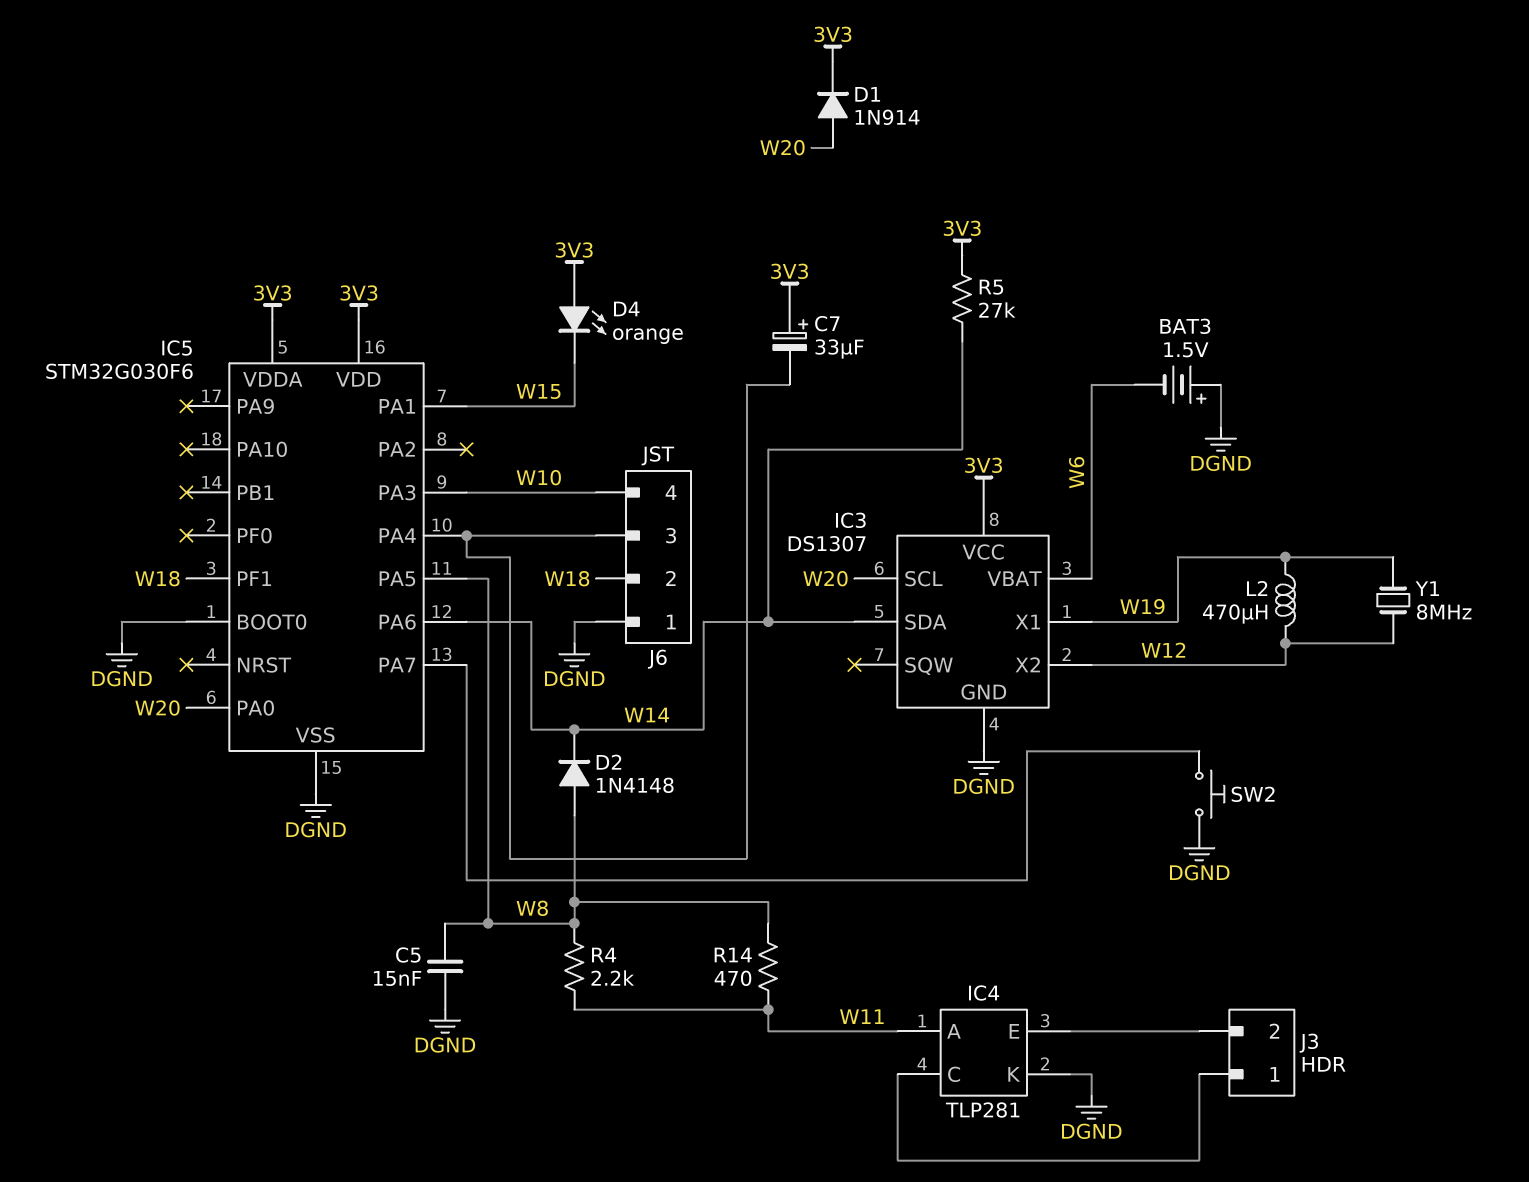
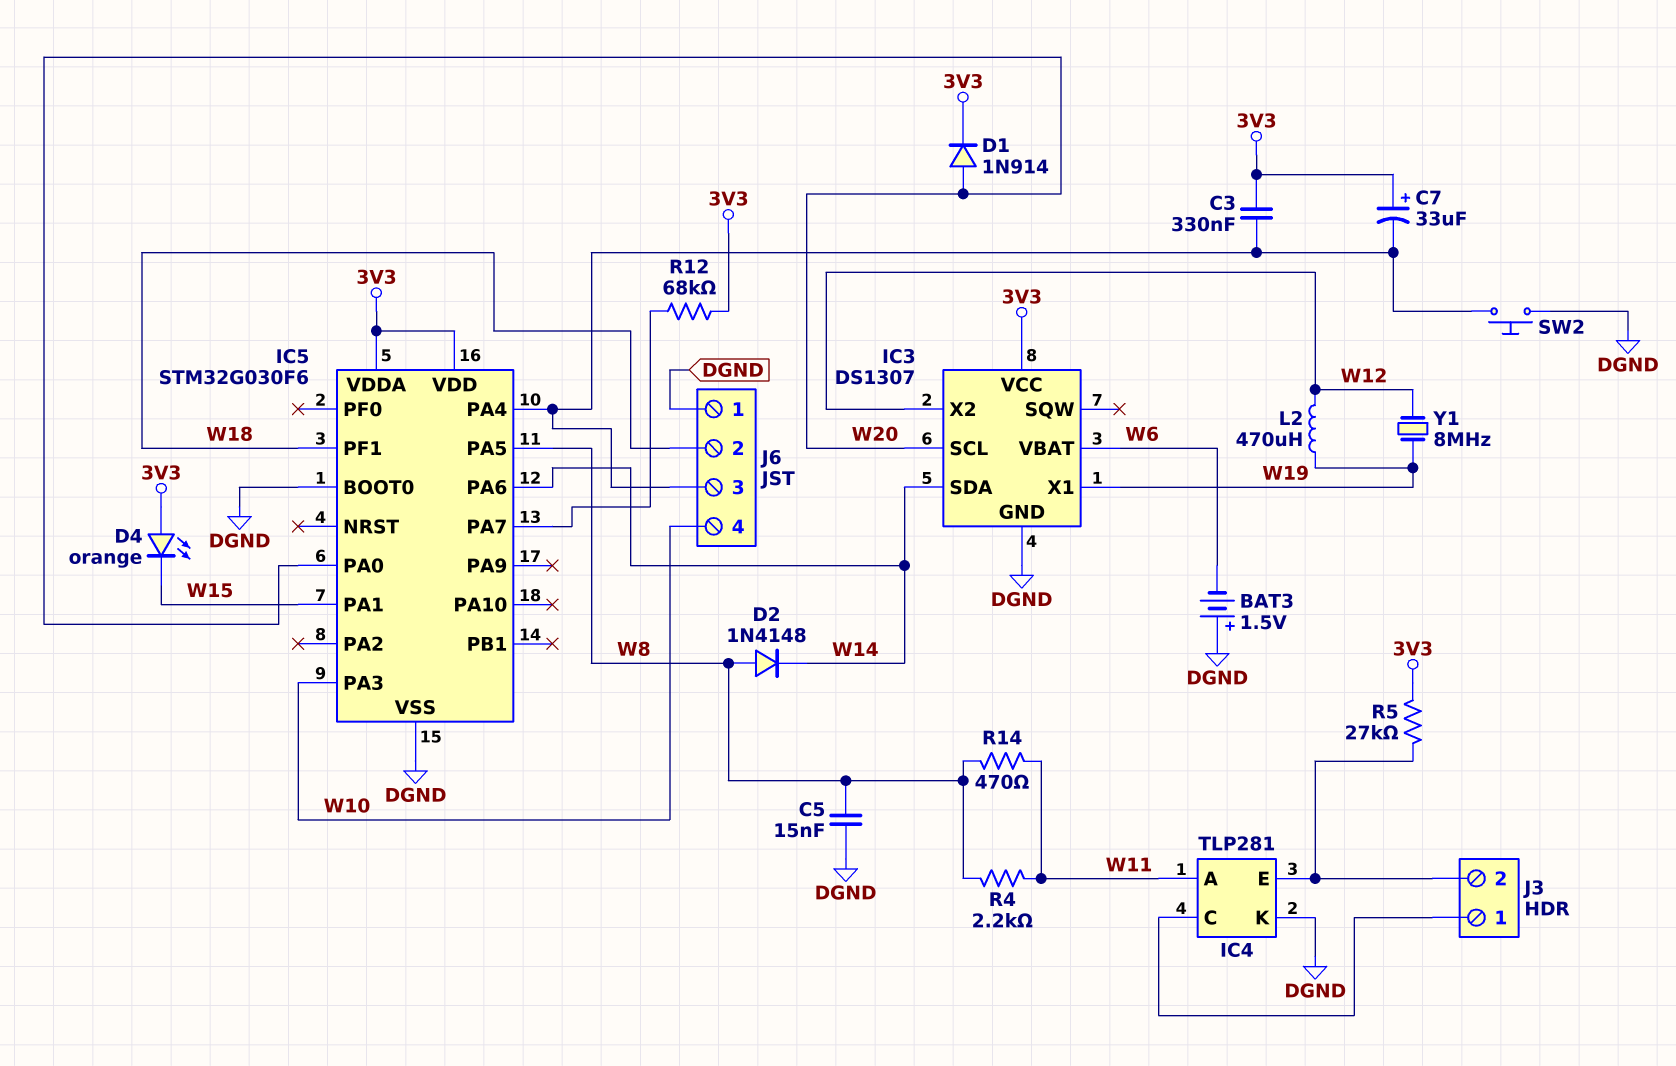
C3: none -> 330nF (3V3, IC5/PA4)
R5: 27k (3V3, W14) -> 27k (3V3, IC4/E)
R12: none -> 68k (3V3, IC5/PA7)
SW2: button (DGND, IC5/PA7) -> button (DGND, IC5/PA4)

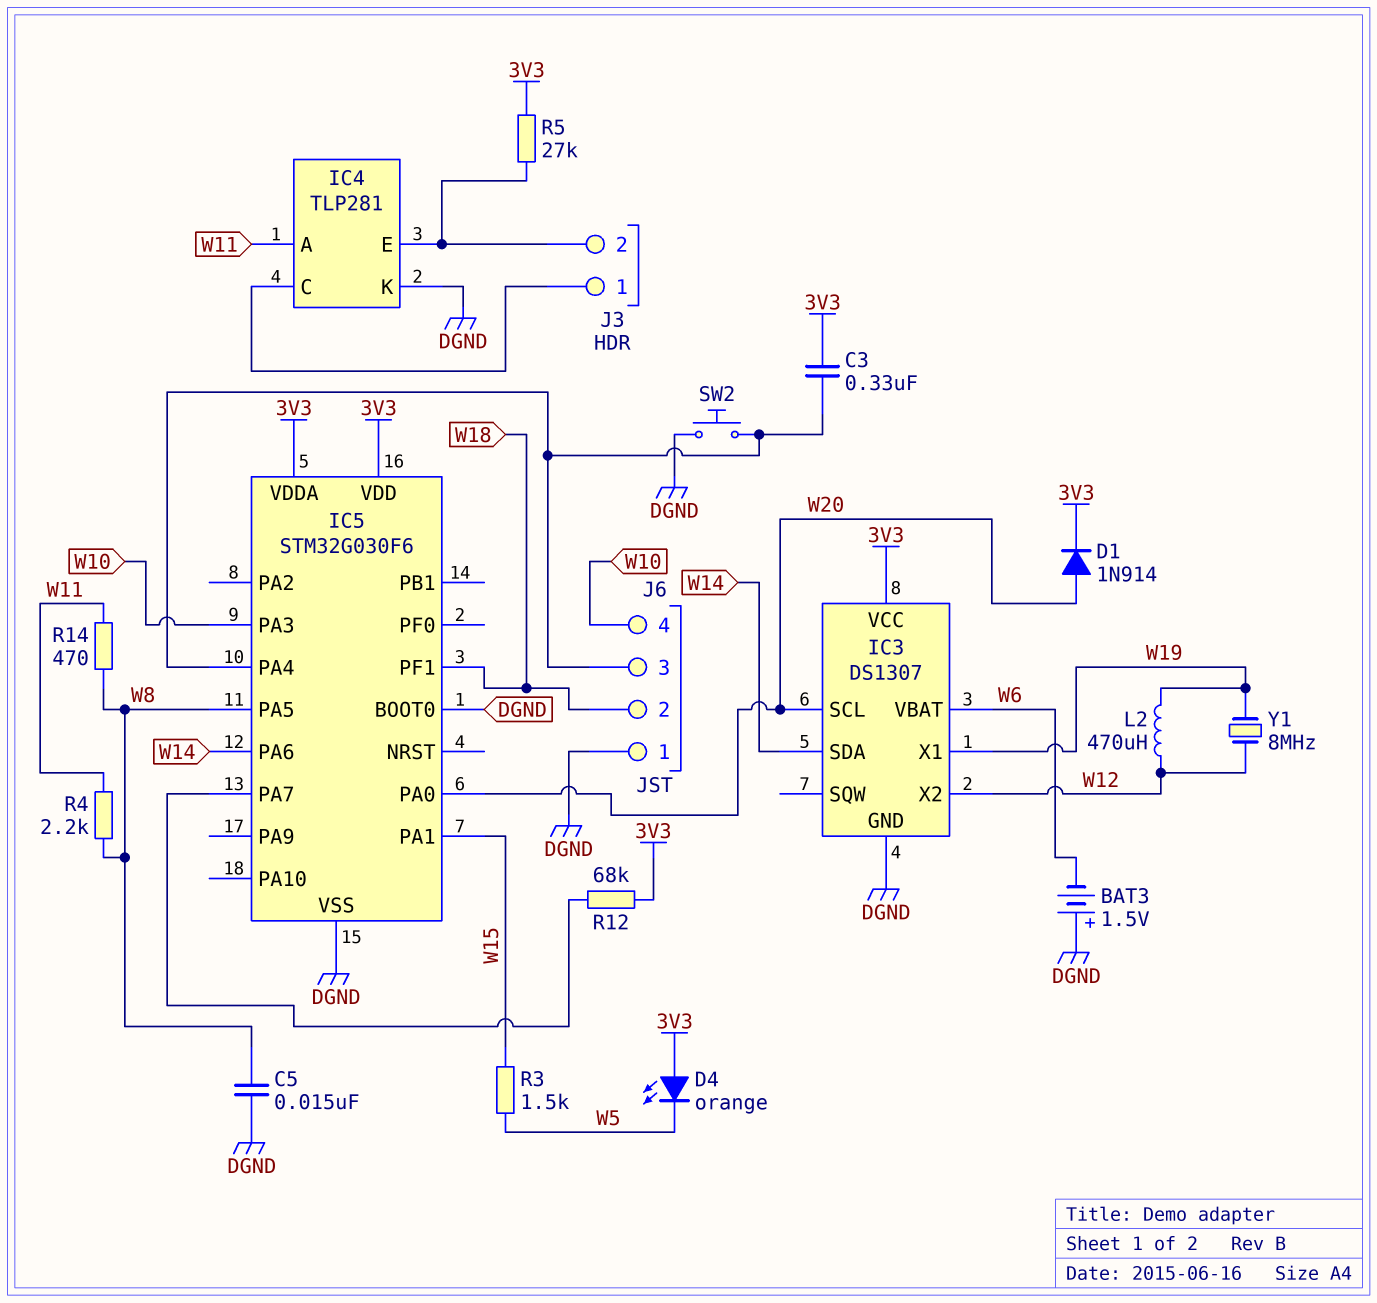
C7: 33uF (plus 3V3, minus IC5/PA4) -> none
D2: diode 1N4148 (A W8, K W14) -> none
D4: LED orange (A 3V3, K W15) -> LED orange (A 3V3, K W5)
R3: none -> 1.5k (W5, W15)

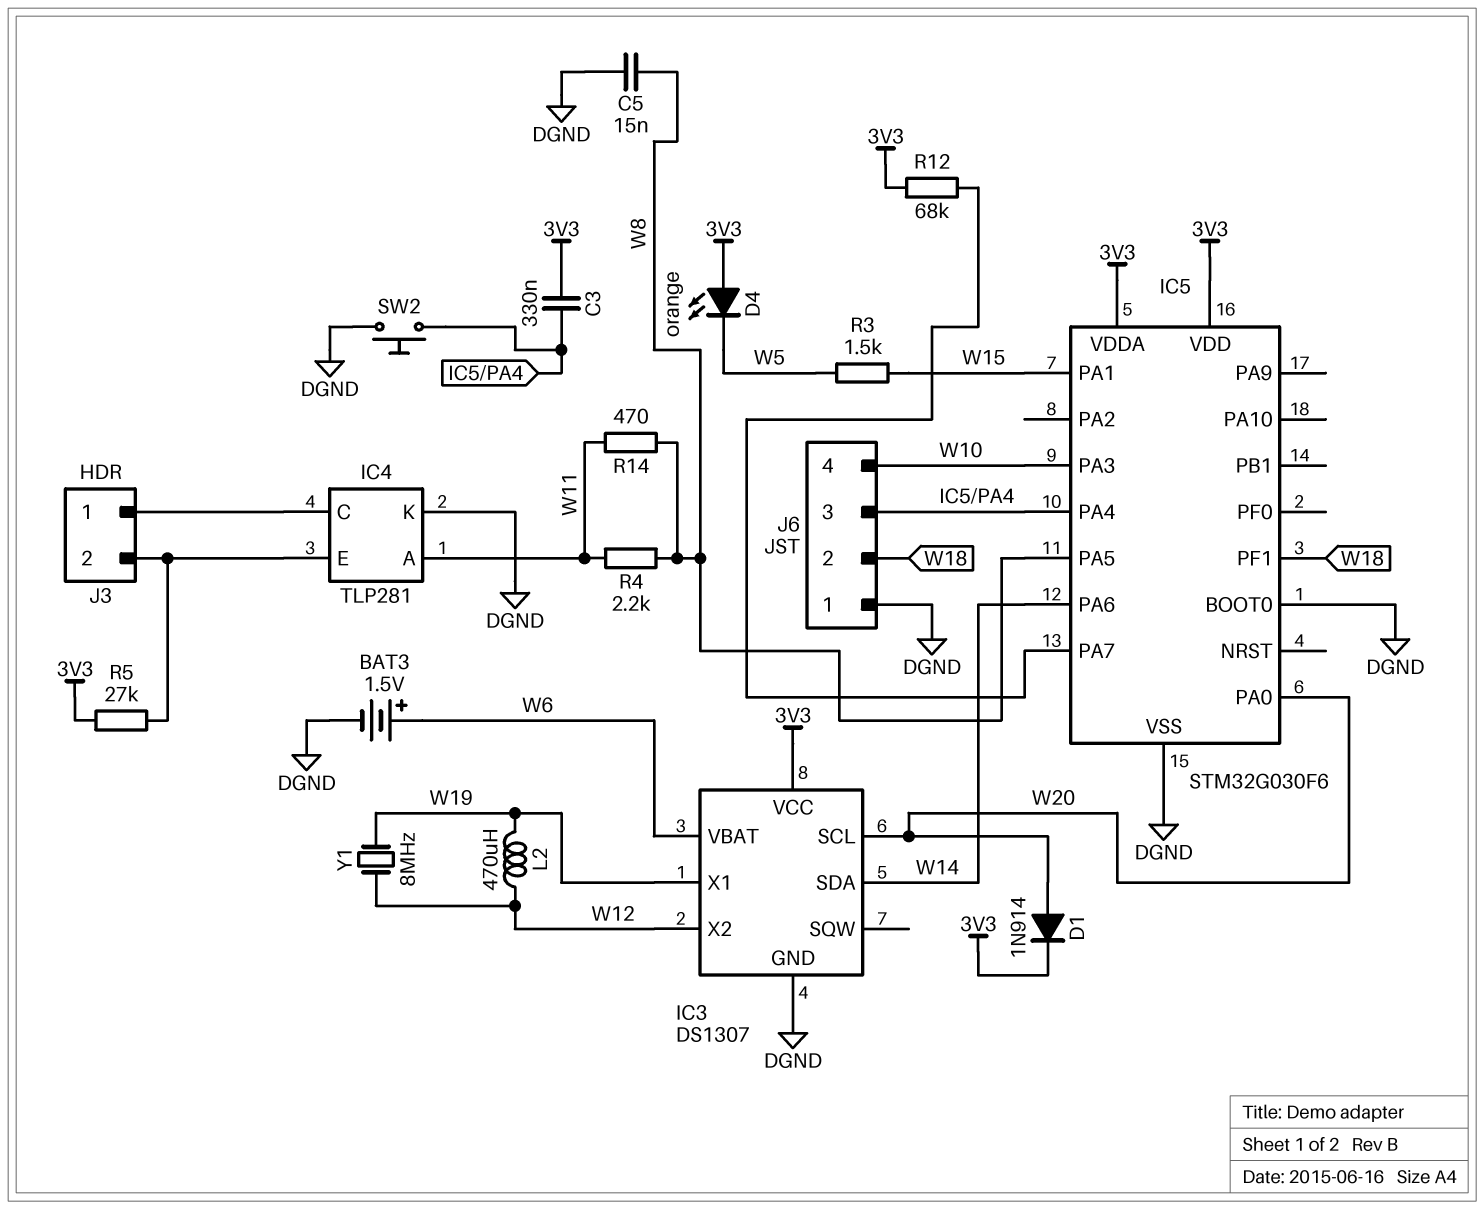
BAT3: 1.5V (plus DGND, minus W6) -> 1.5V (plus W6, minus DGND)

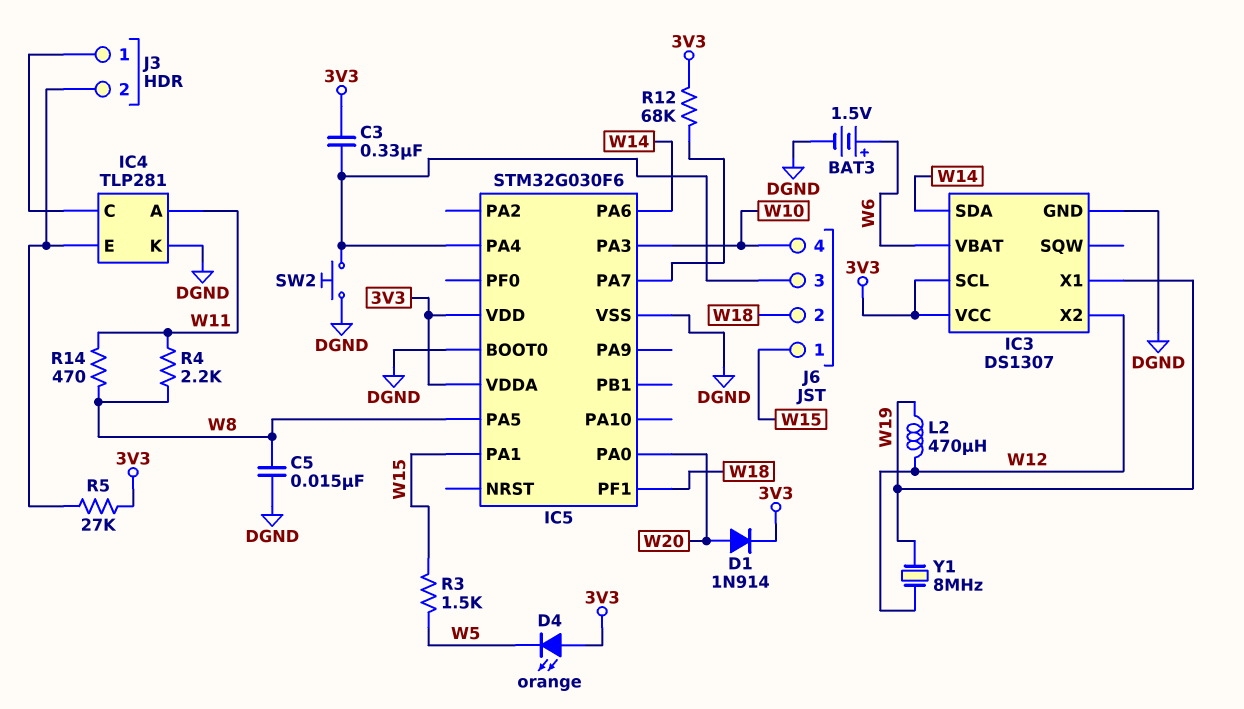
IC3 pin SCL: W20 -> 3V3
J6 pin 1: DGND -> W15

